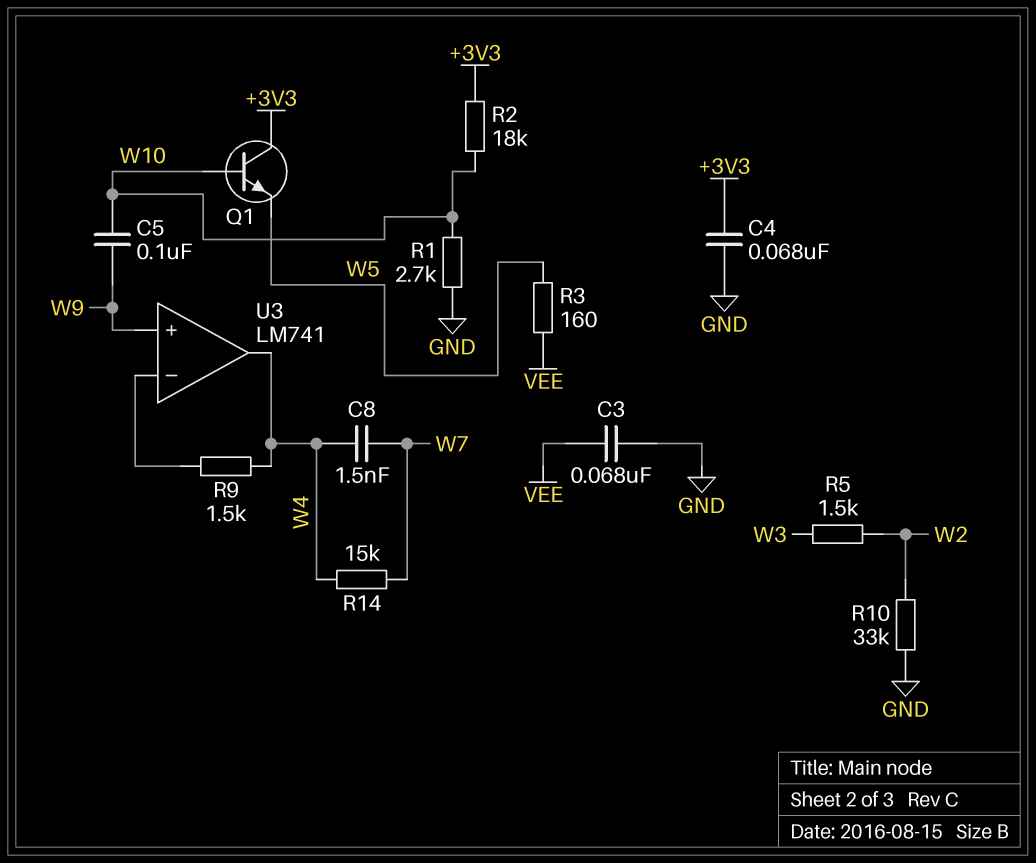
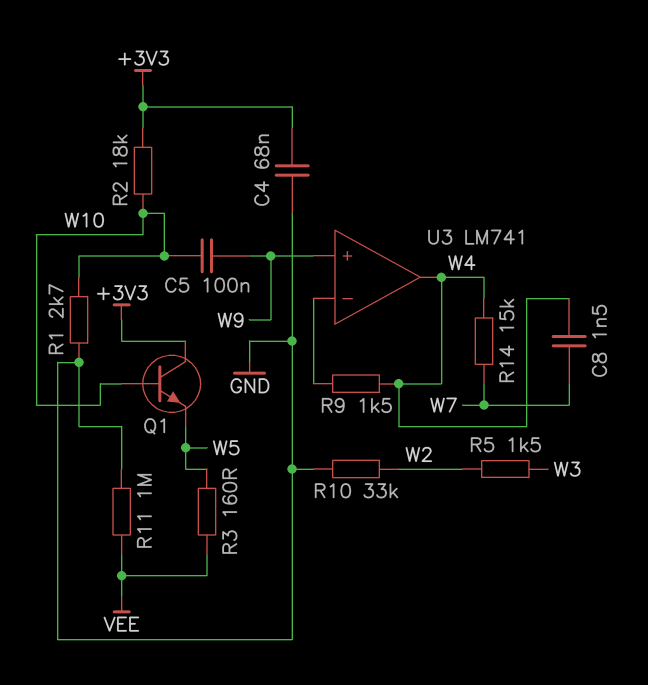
C3: 68nF (GND, VEE) -> none
R11: none -> 1M (GND, VEE)

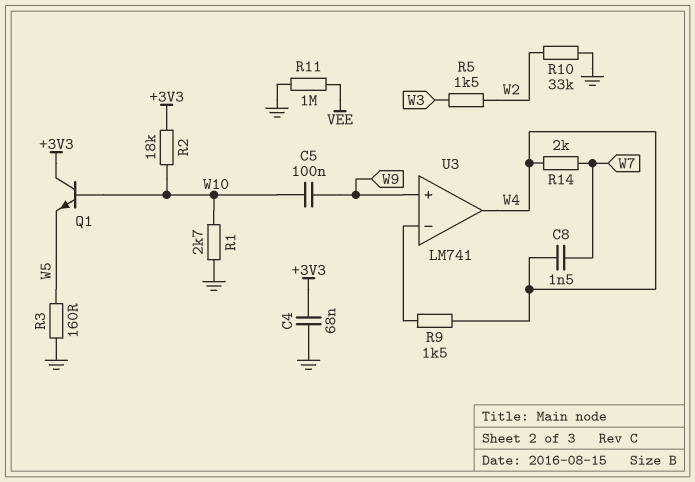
R3: 160 (VEE, W5) -> 160 (GND, W5)
R14: 15k (W4, W7) -> 2k (W4, W7)

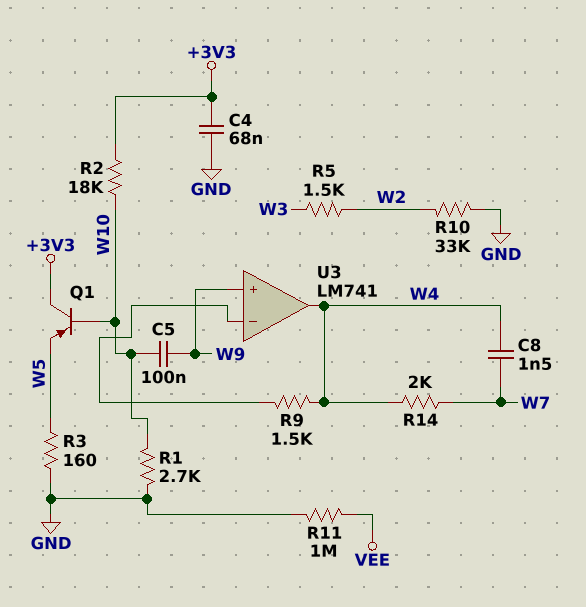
Q1: NPN (B W10, C +3V3, E W5) -> PNP (B W10, C +3V3, E W5)

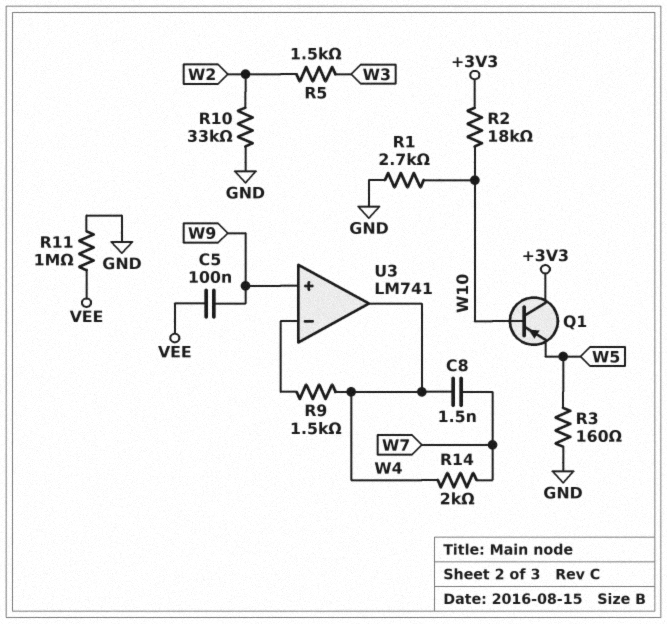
C4: 68nF (+3V3, GND) -> none
C5: 100nF (W9, W10) -> 100nF (VEE, W9)

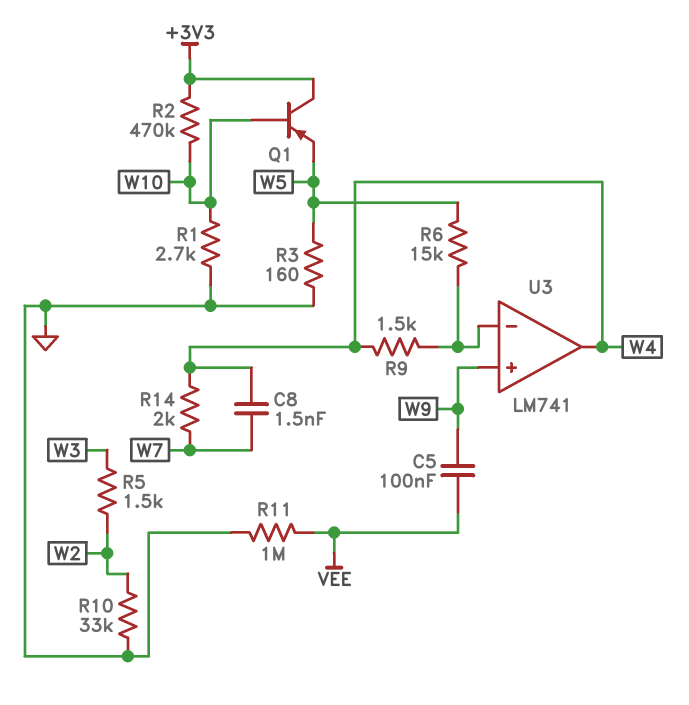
R2: 18k (+3V3, W10) -> 470k (+3V3, W10)
R6: none -> 15k (U3/in-, W5)

